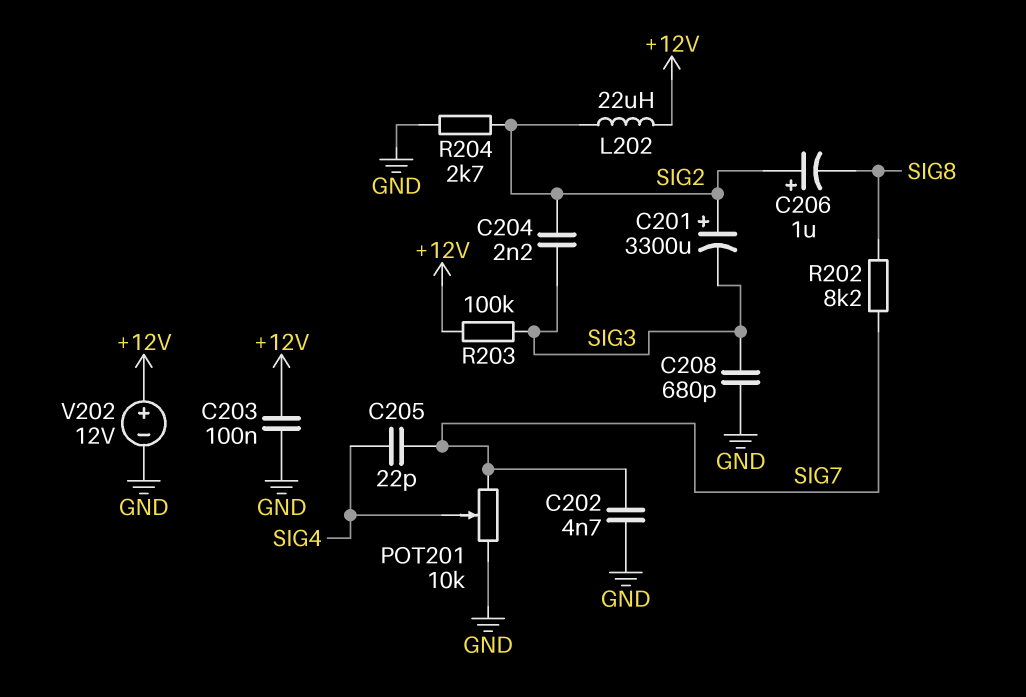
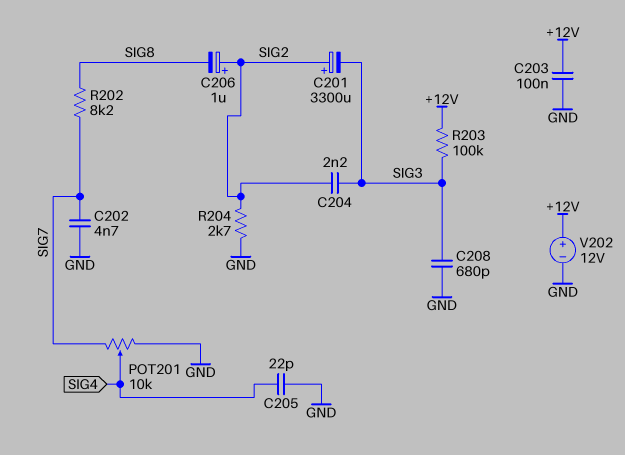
C205: 22pF (SIG4, SIG7) -> 22pF (GND, SIG4)
L202: 22uH (+12V, SIG2) -> none

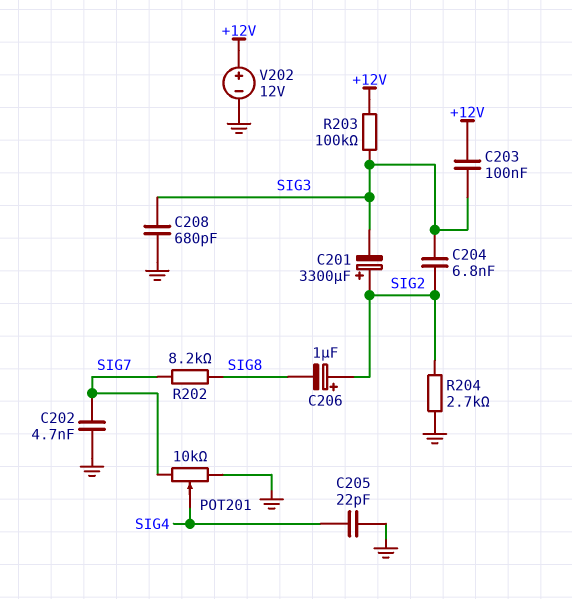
C203: 100nF (+12V, GND) -> 100nF (+12V, SIG3)
C204: 2.2nF (SIG2, SIG3) -> 6.8nF (SIG2, SIG3)

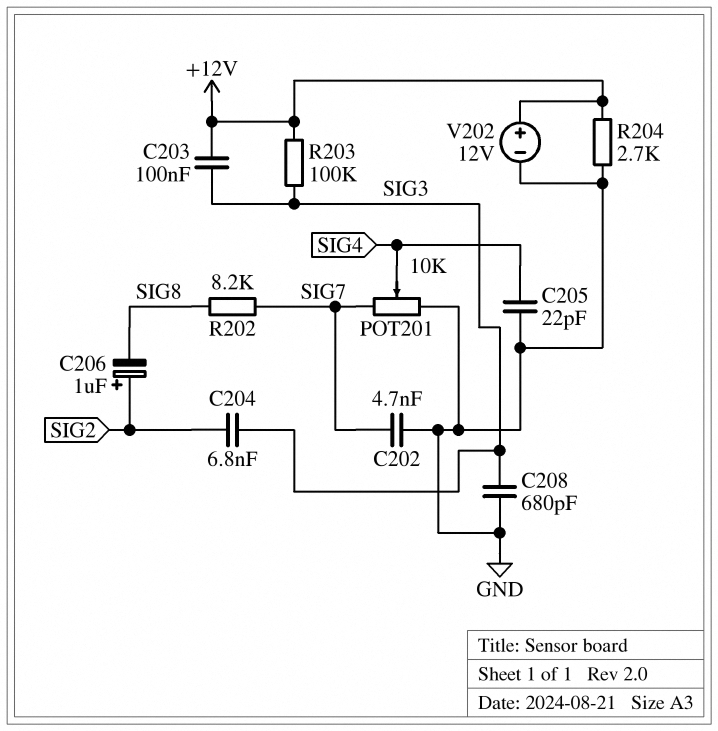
C201: 3300uF (plus SIG2, minus SIG3) -> none
R204: 2.7k (GND, SIG2) -> 2.7k (+12V, GND)

